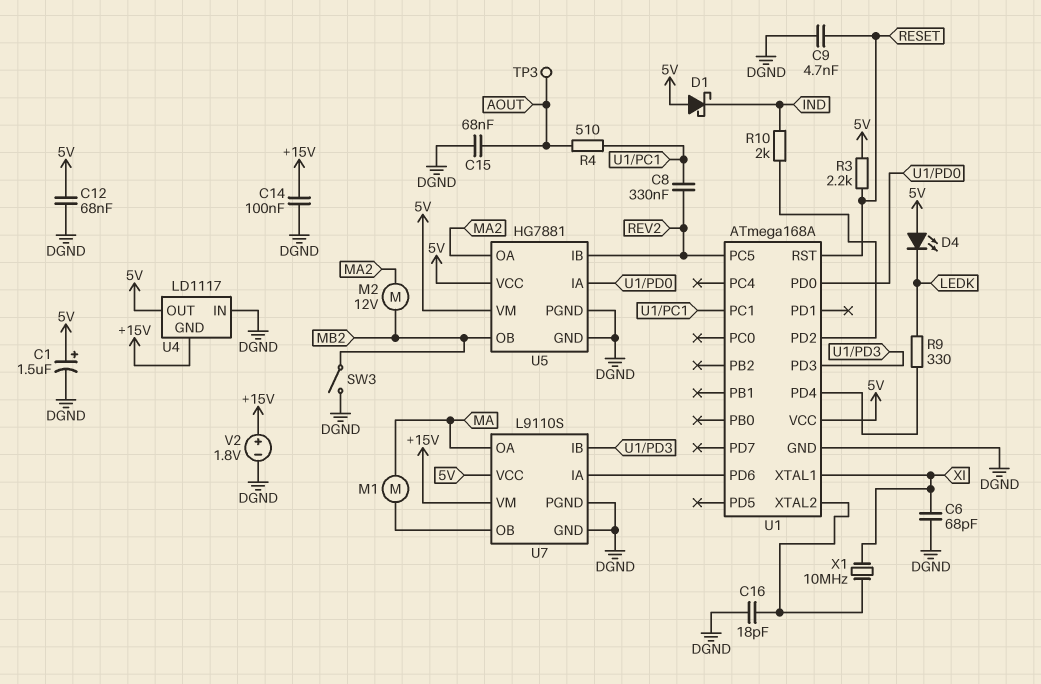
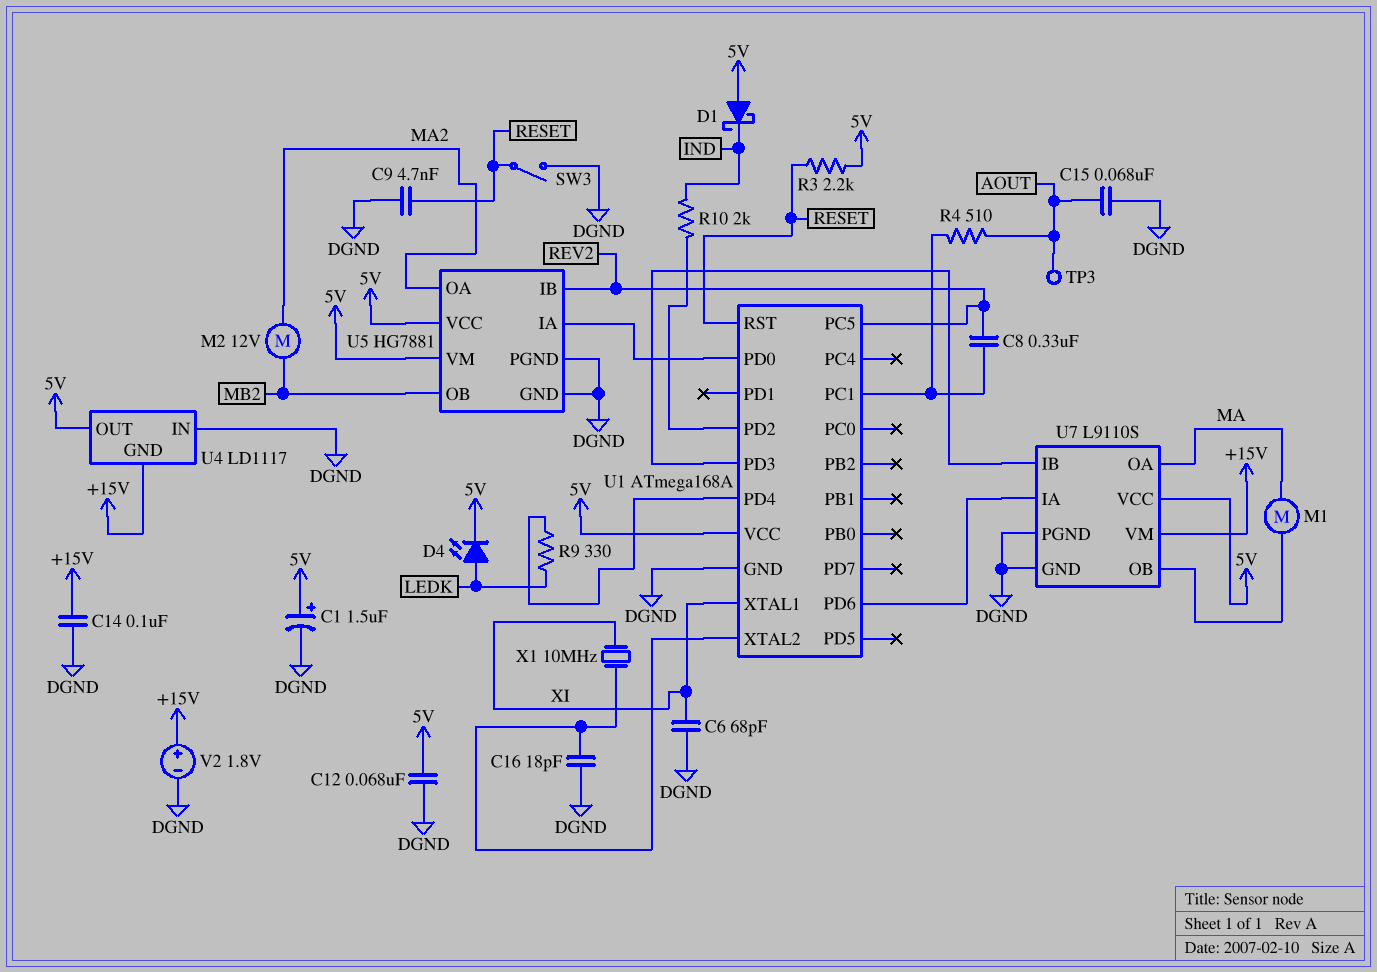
D4: LED (A 5V, K LEDK) -> LED (A LEDK, K 5V)
SW3: switch (DGND, MB2) -> switch (DGND, RESET)

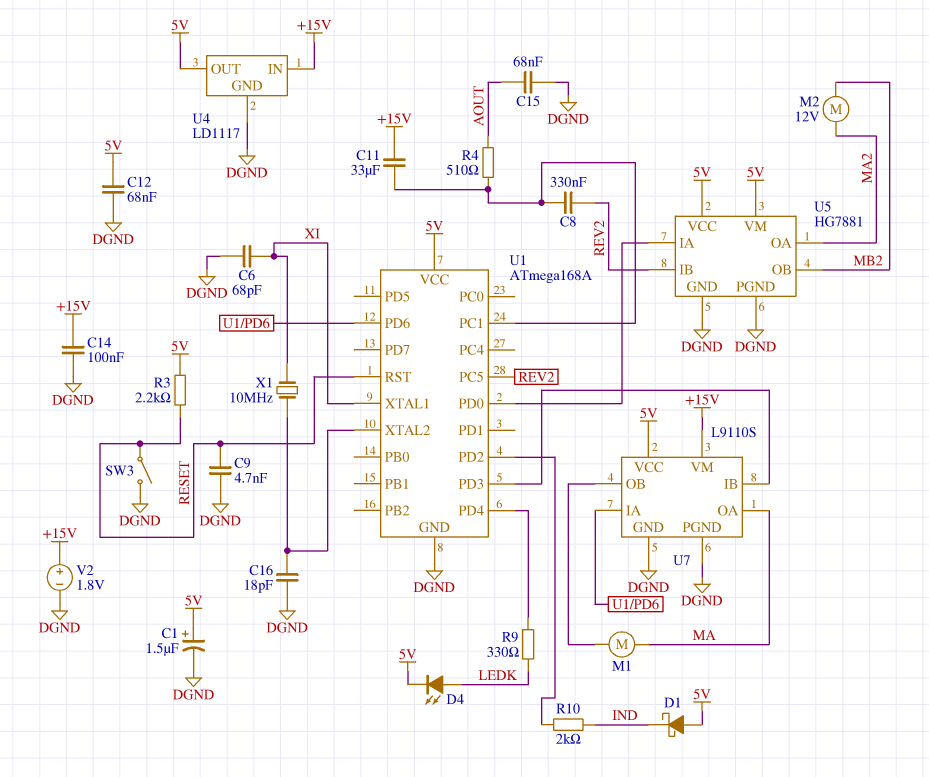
C11: none -> 33uF (+15V, U1/PC1)
TP3: test point (AOUT) -> none
U4 pin GND: +15V -> DGND
U4 pin IN: DGND -> +15V

